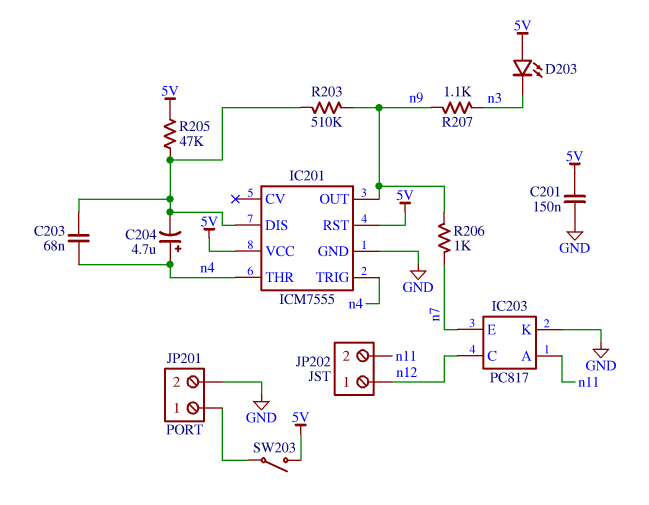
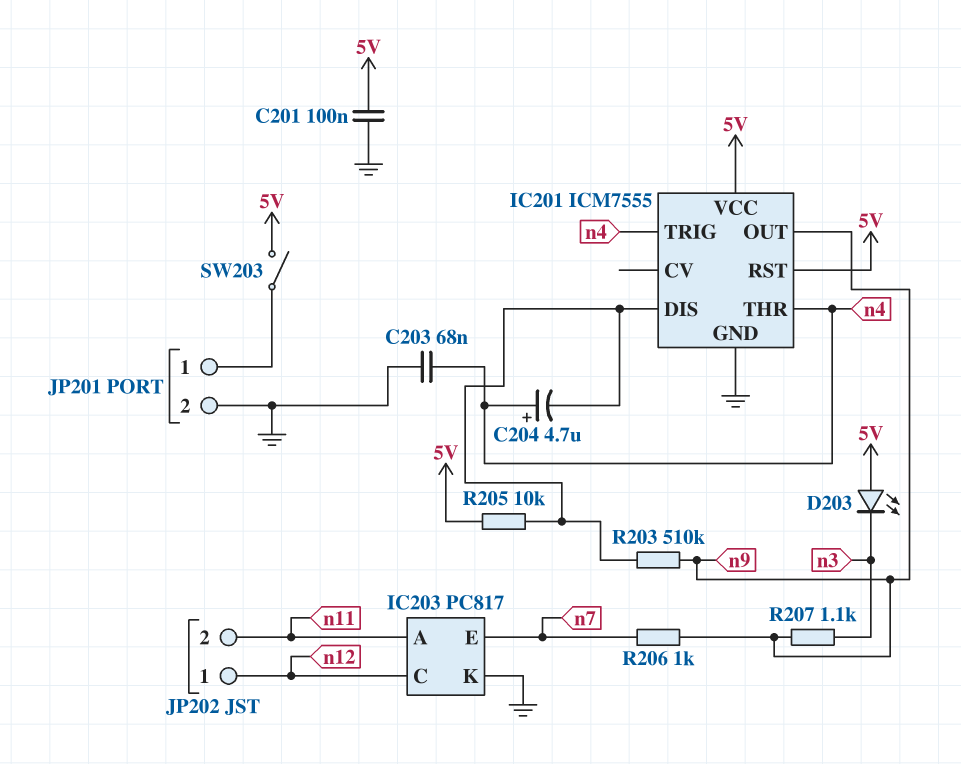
C201: 150nF (5V, GND) -> 100nF (5V, GND)
C203: 68nF (IC201/DIS, n4) -> 68nF (GND, n4)
R205: 47k (5V, IC201/DIS) -> 10k (5V, IC201/DIS)

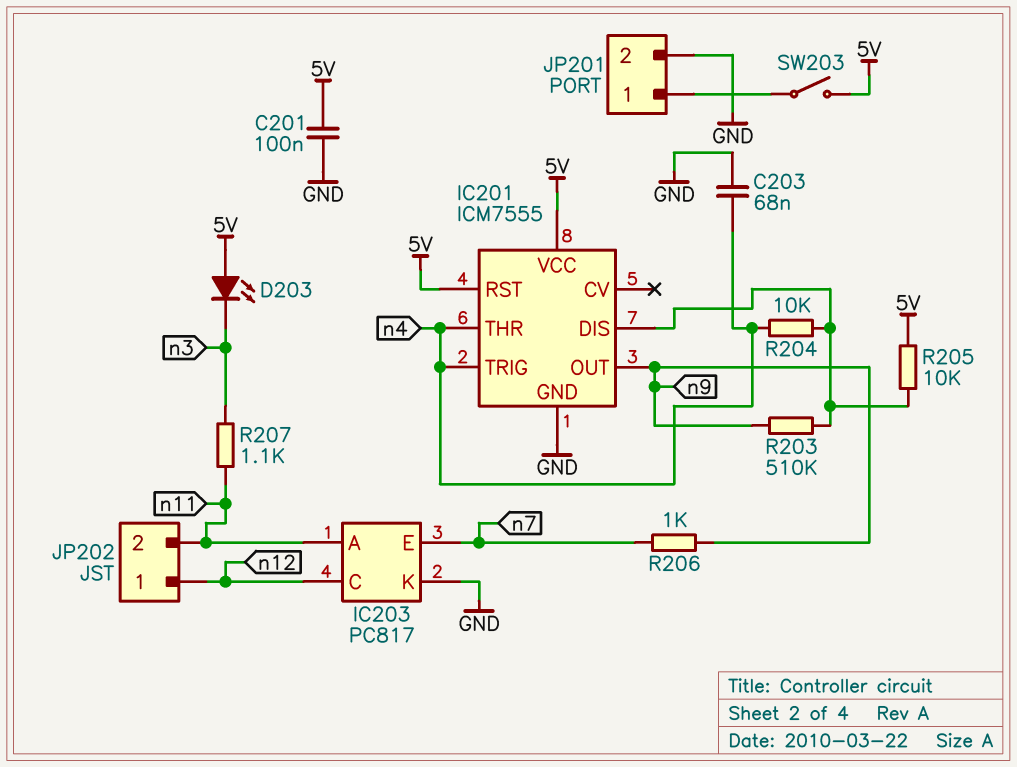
C204: 4.7uF (plus n4, minus IC201/DIS) -> none
R204: none -> 10k (IC201/DIS, n4)
R207: 1.1k (n3, n9) -> 1.1k (n3, n11)

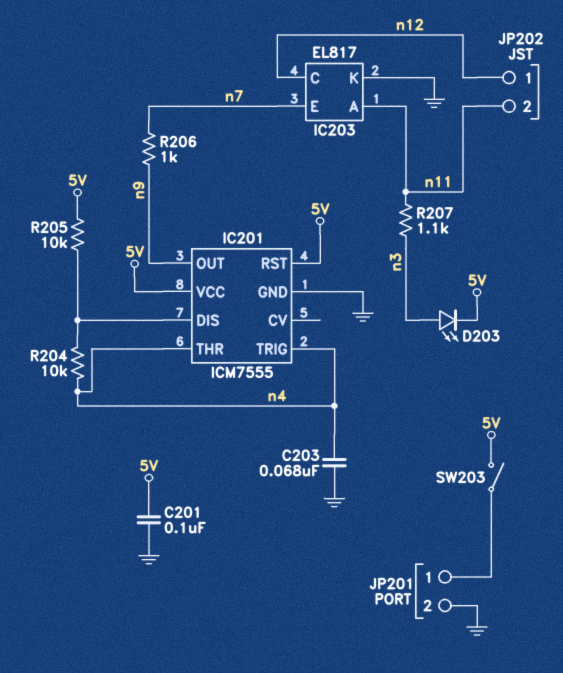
D203: LED (A 5V, K n3) -> LED (A n3, K 5V)
IC203: PC817 -> EL817
R203: 510k (IC201/DIS, n9) -> none

